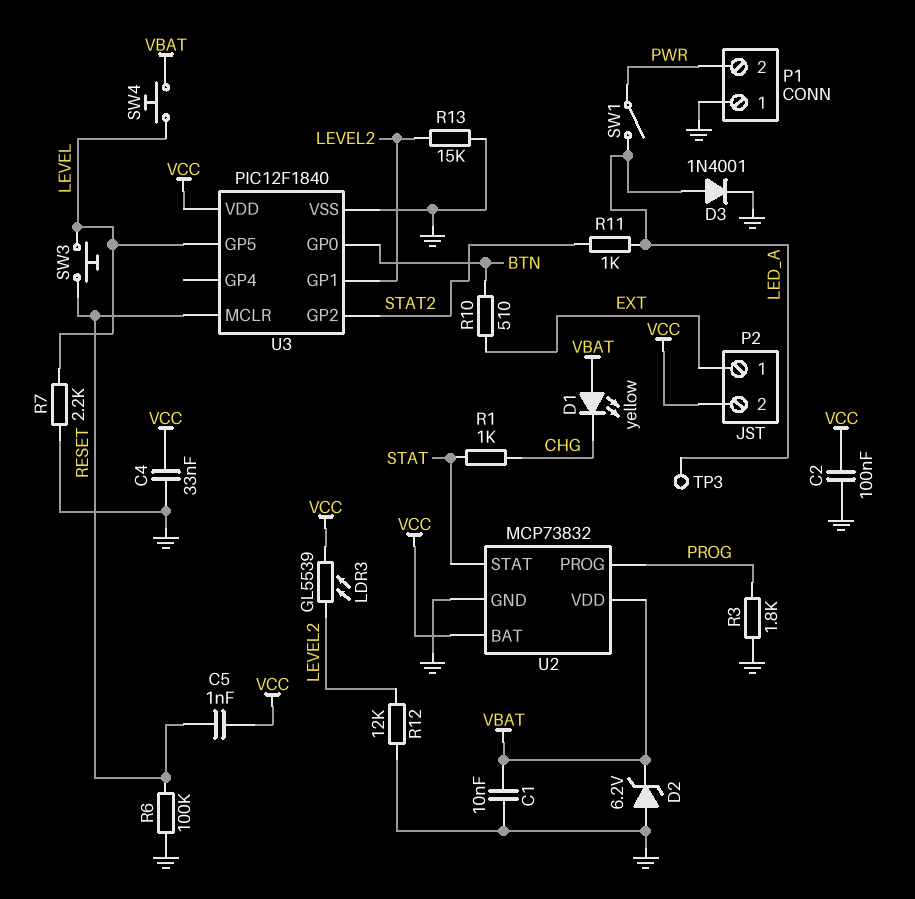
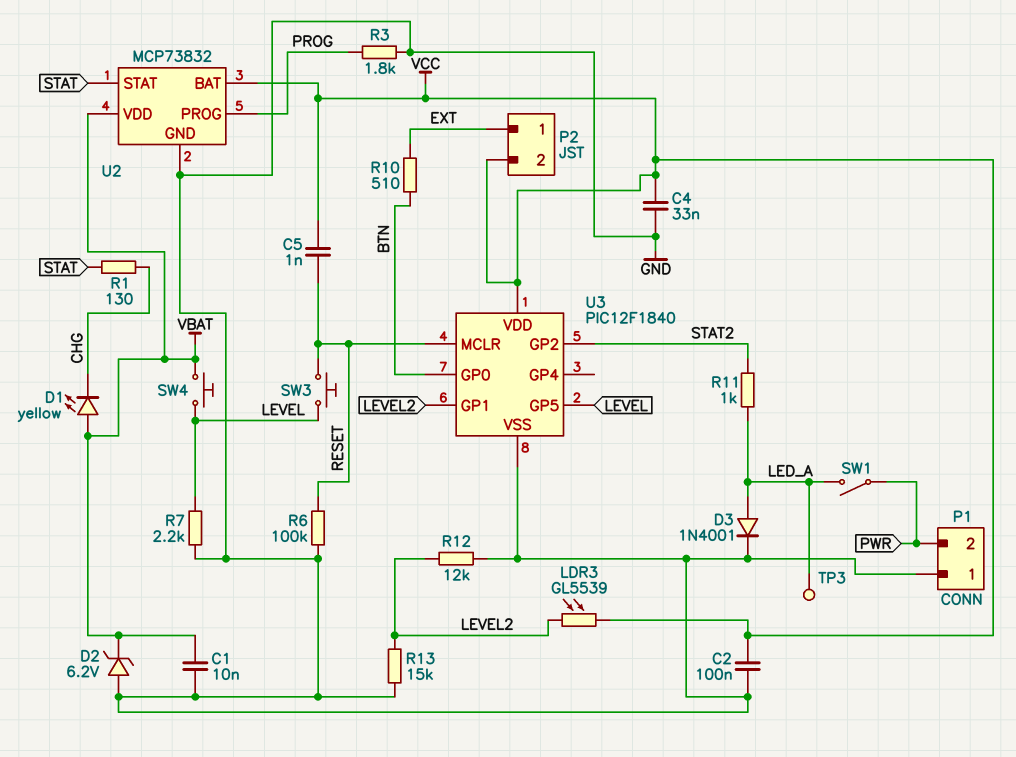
R1: 1k (CHG, STAT) -> 130 (CHG, STAT)

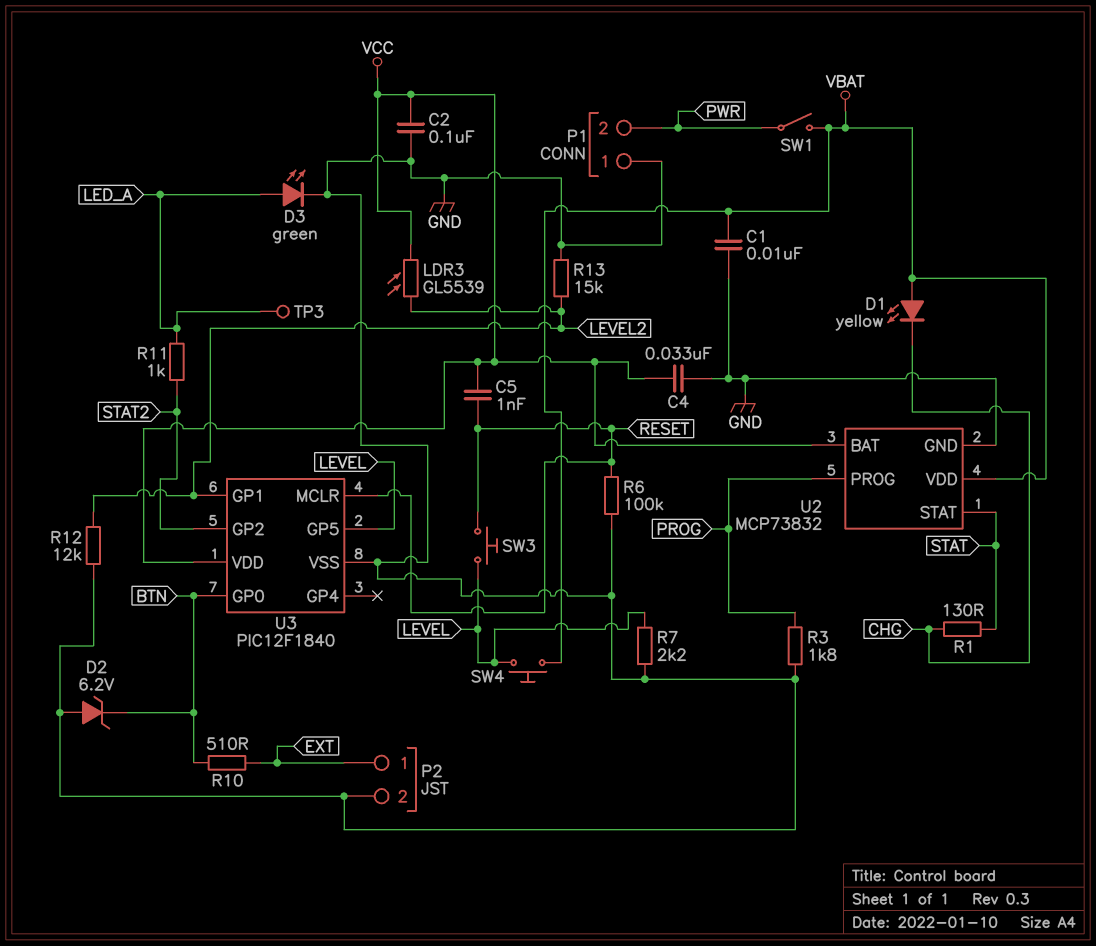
D2: zener 6.2V (A GND, K VBAT) -> zener 6.2V (A GND, K BTN)
D3: diode 1N4001 (A LED_A, K GND) -> LED green (A LED_A, K GND)
P2 pin 2: VCC -> GND
SW1: switch (LED_A, PWR) -> switch (PWR, VBAT)

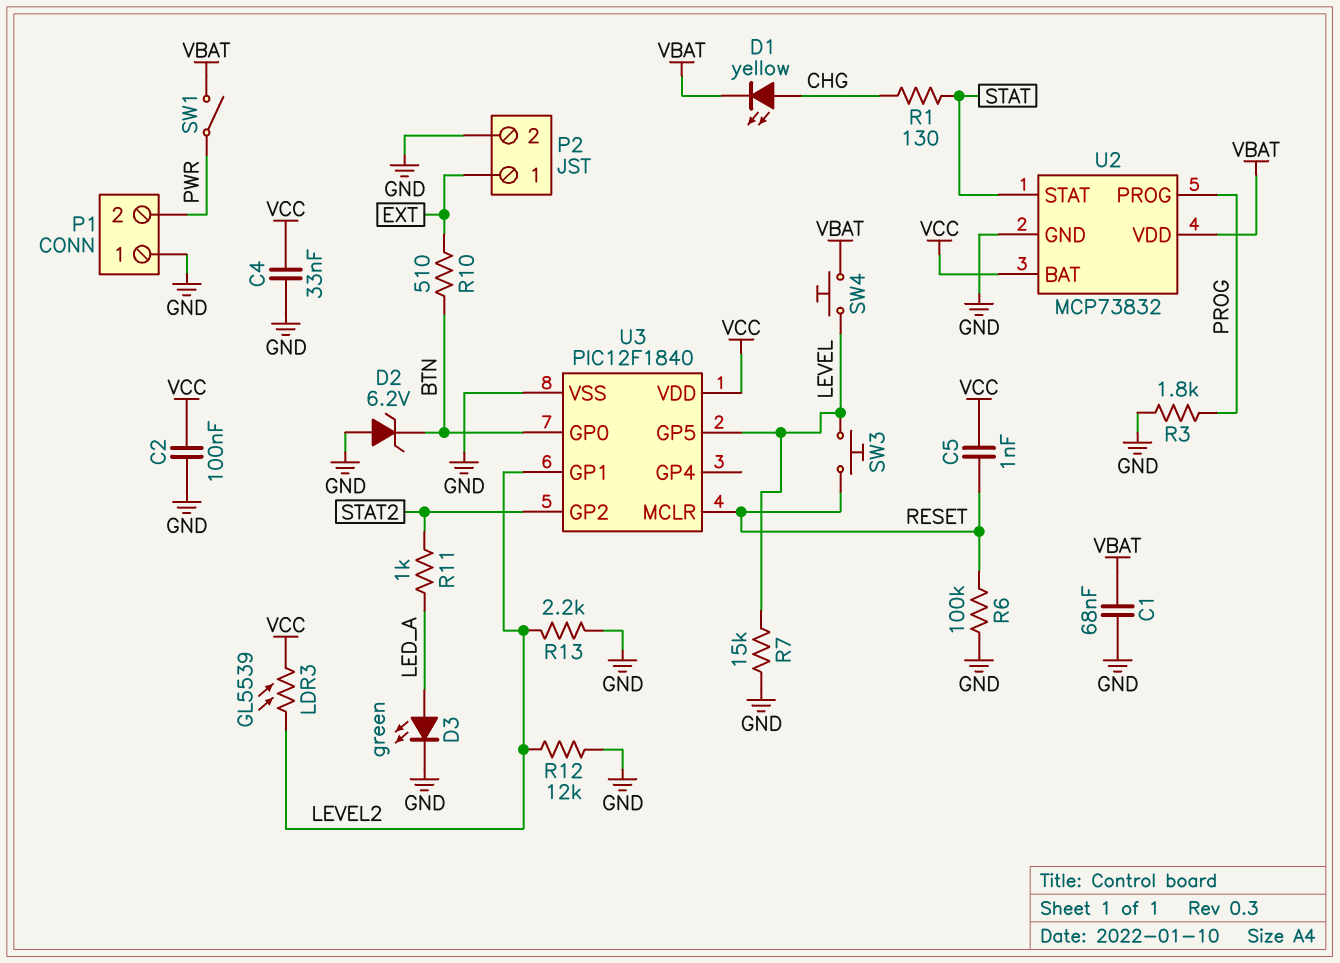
C1: 10nF (GND, VBAT) -> 68nF (GND, VBAT)
D1: LED yellow (A VBAT, K CHG) -> LED yellow (A CHG, K VBAT)
R7: 2.2k (GND, LEVEL) -> 15k (GND, LEVEL)
R13: 15k (GND, LEVEL2) -> 2.2k (GND, LEVEL2)
TP3: test point (LED_A) -> none

